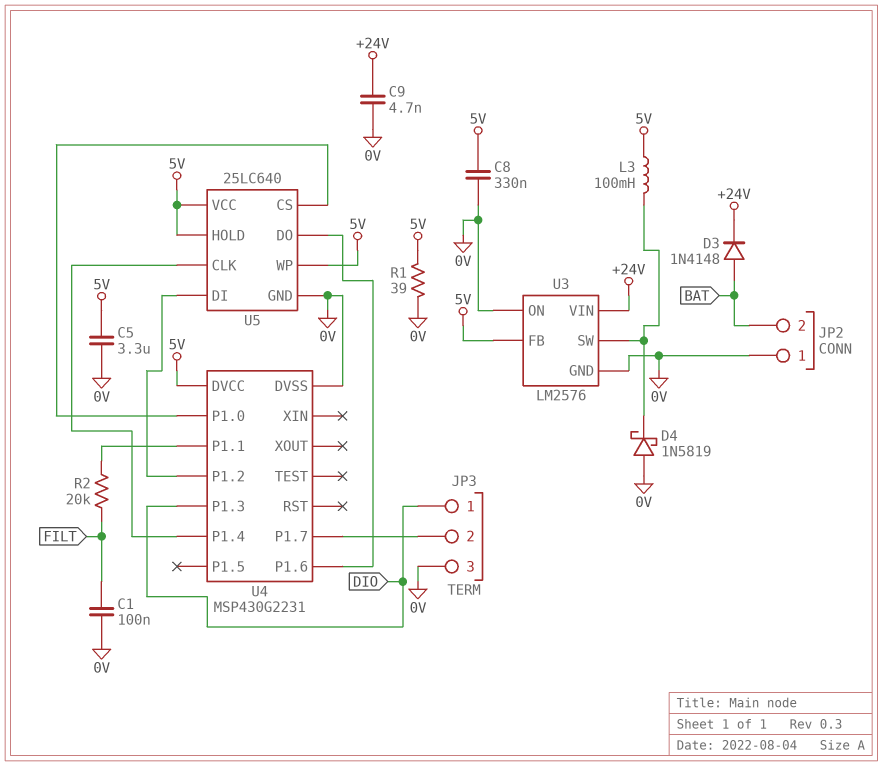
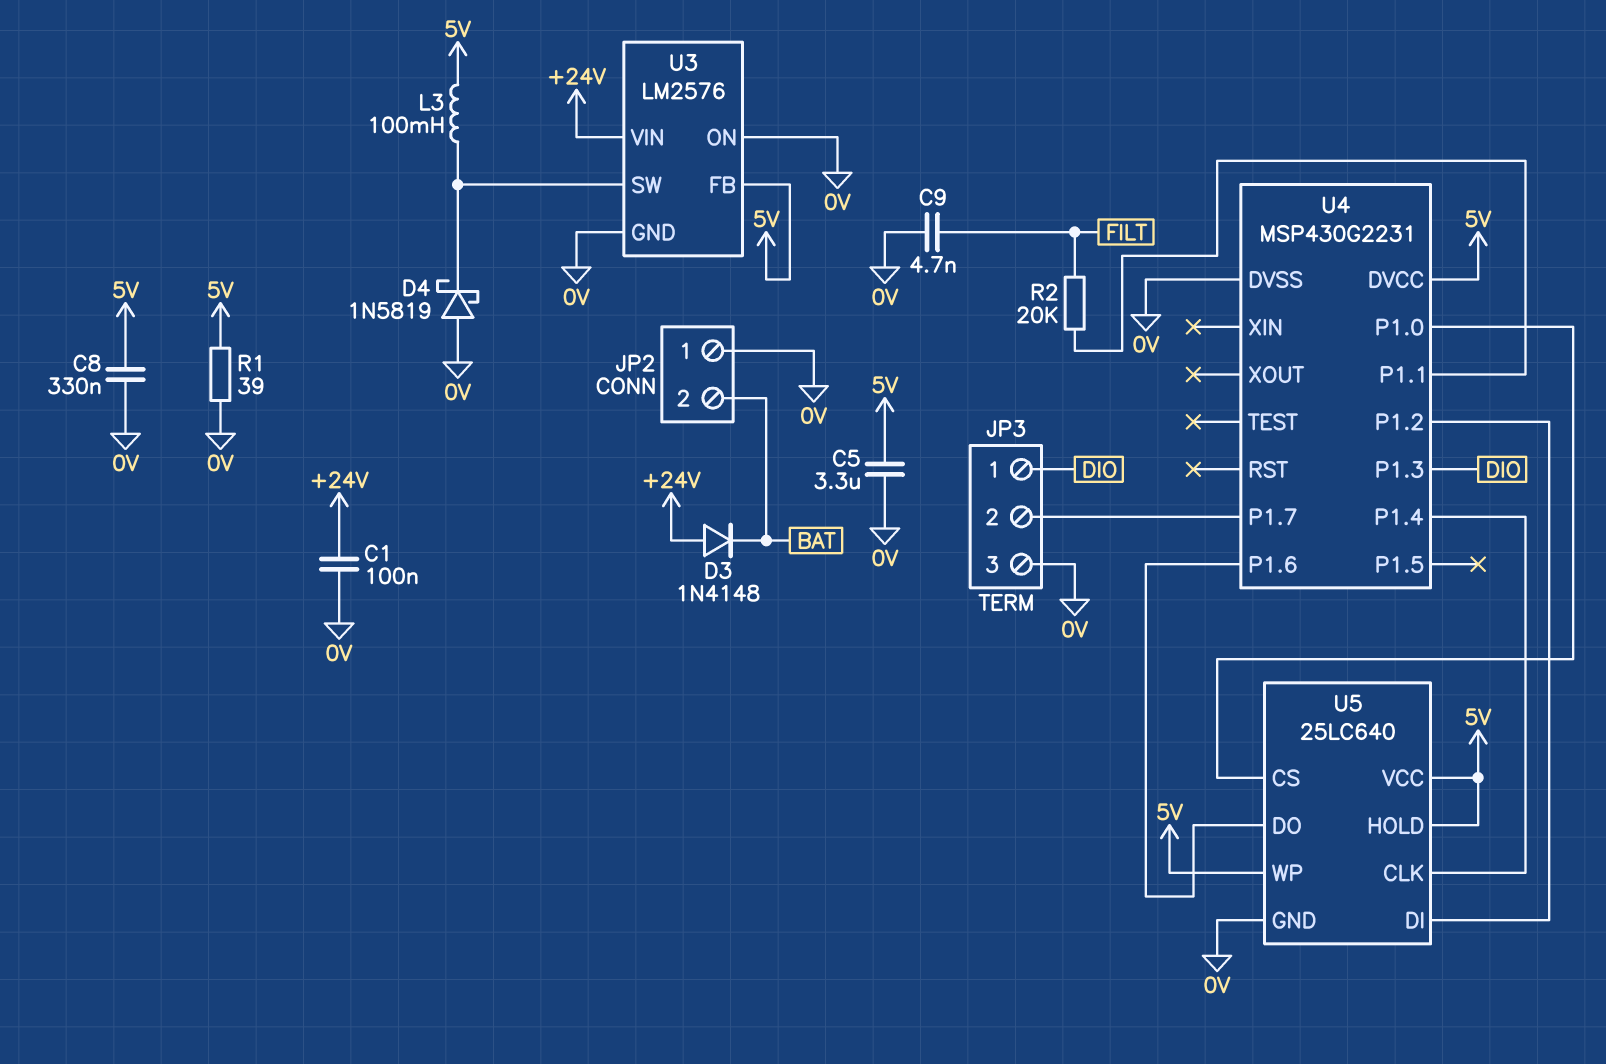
C1: 100nF (0V, FILT) -> 100nF (+24V, 0V)
C9: 4.7nF (+24V, 0V) -> 4.7nF (0V, FILT)
D3: diode 1N4148 (A BAT, K +24V) -> diode 1N4148 (A +24V, K BAT)

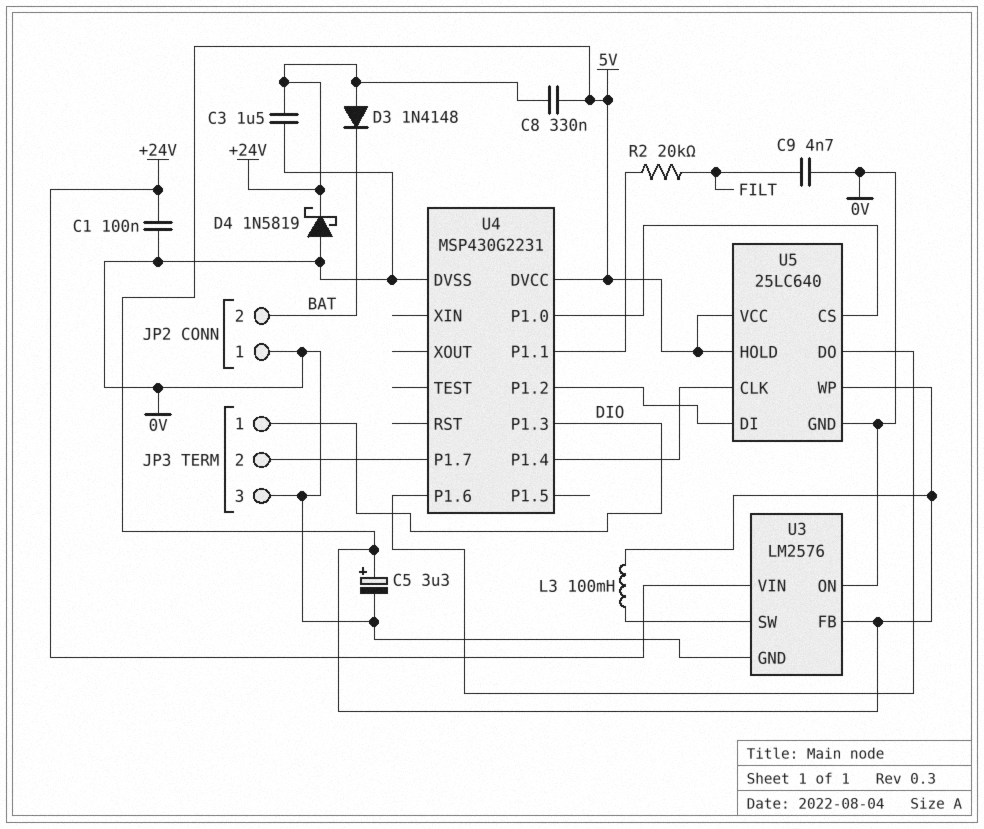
C3: none -> 1.5uF (+24V, 0V)
C5: 3.3uF (0V, 5V) -> 3.3uF (plus 5V, minus 0V)
C8: 330nF (0V, 5V) -> 330nF (+24V, 5V)
D4: schottky 1N5819 (A 0V, K U3/SW) -> schottky 1N5819 (A 0V, K +24V)
R1: 39 (0V, 5V) -> none

